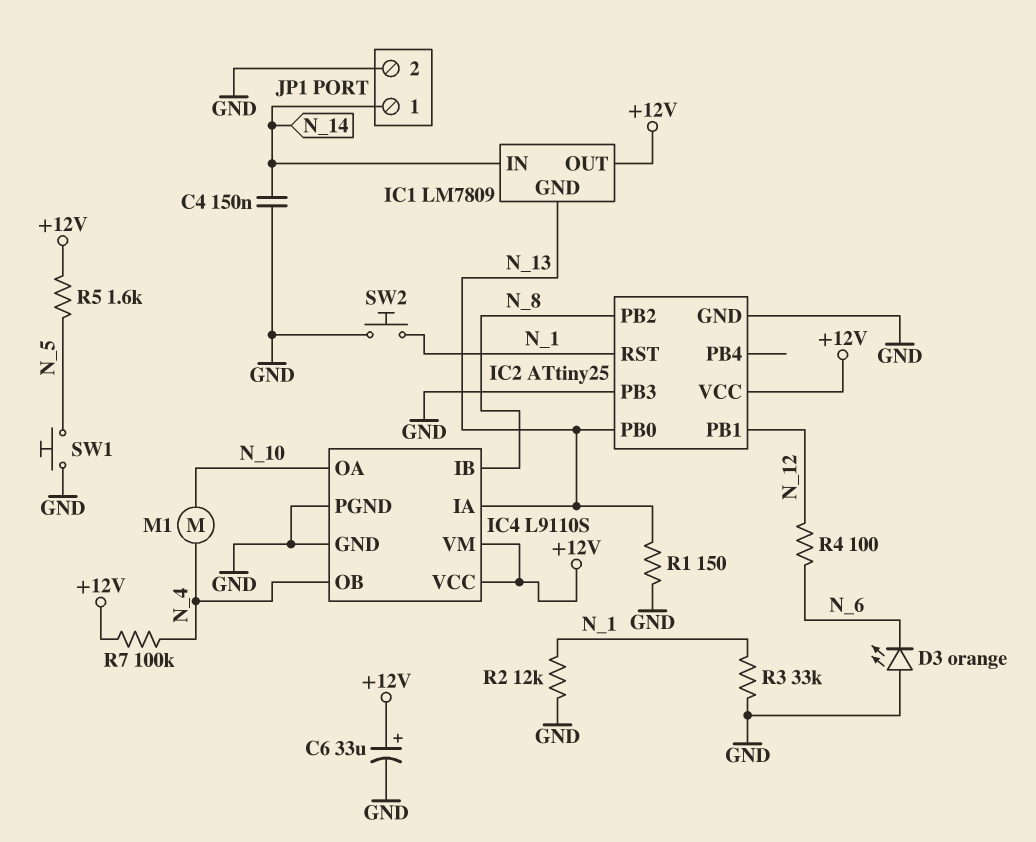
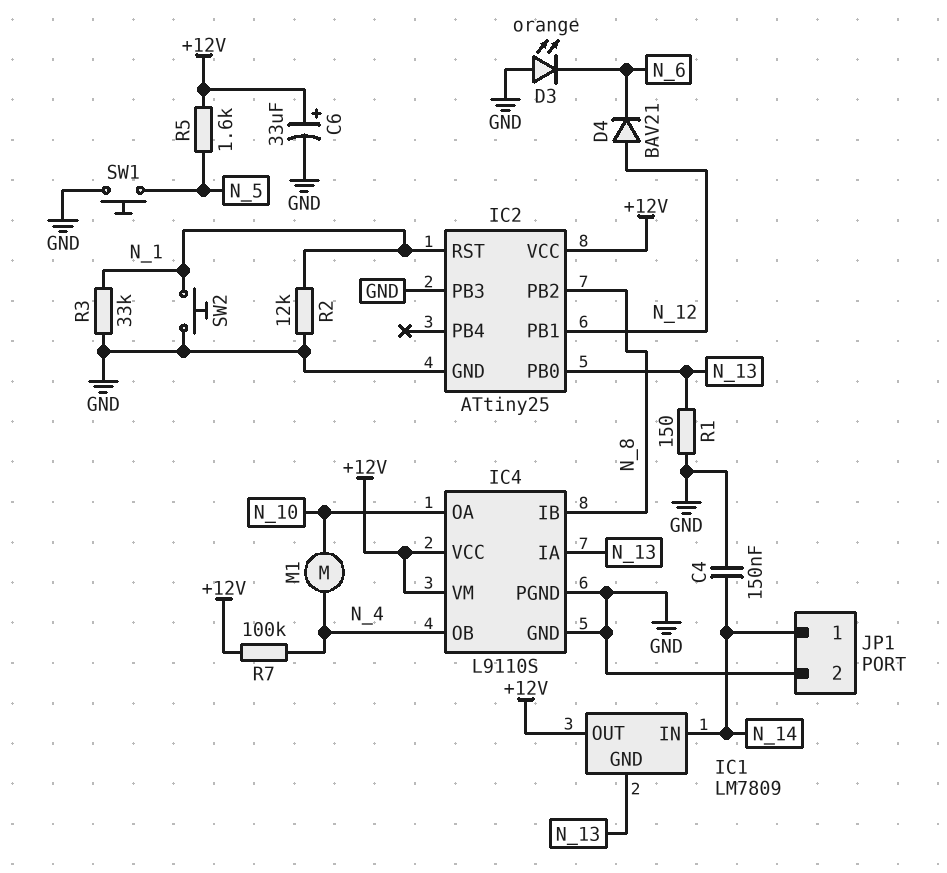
D4: none -> diode BAV21 (A N_12, K N_6)
R4: 100 (N_6, N_12) -> none

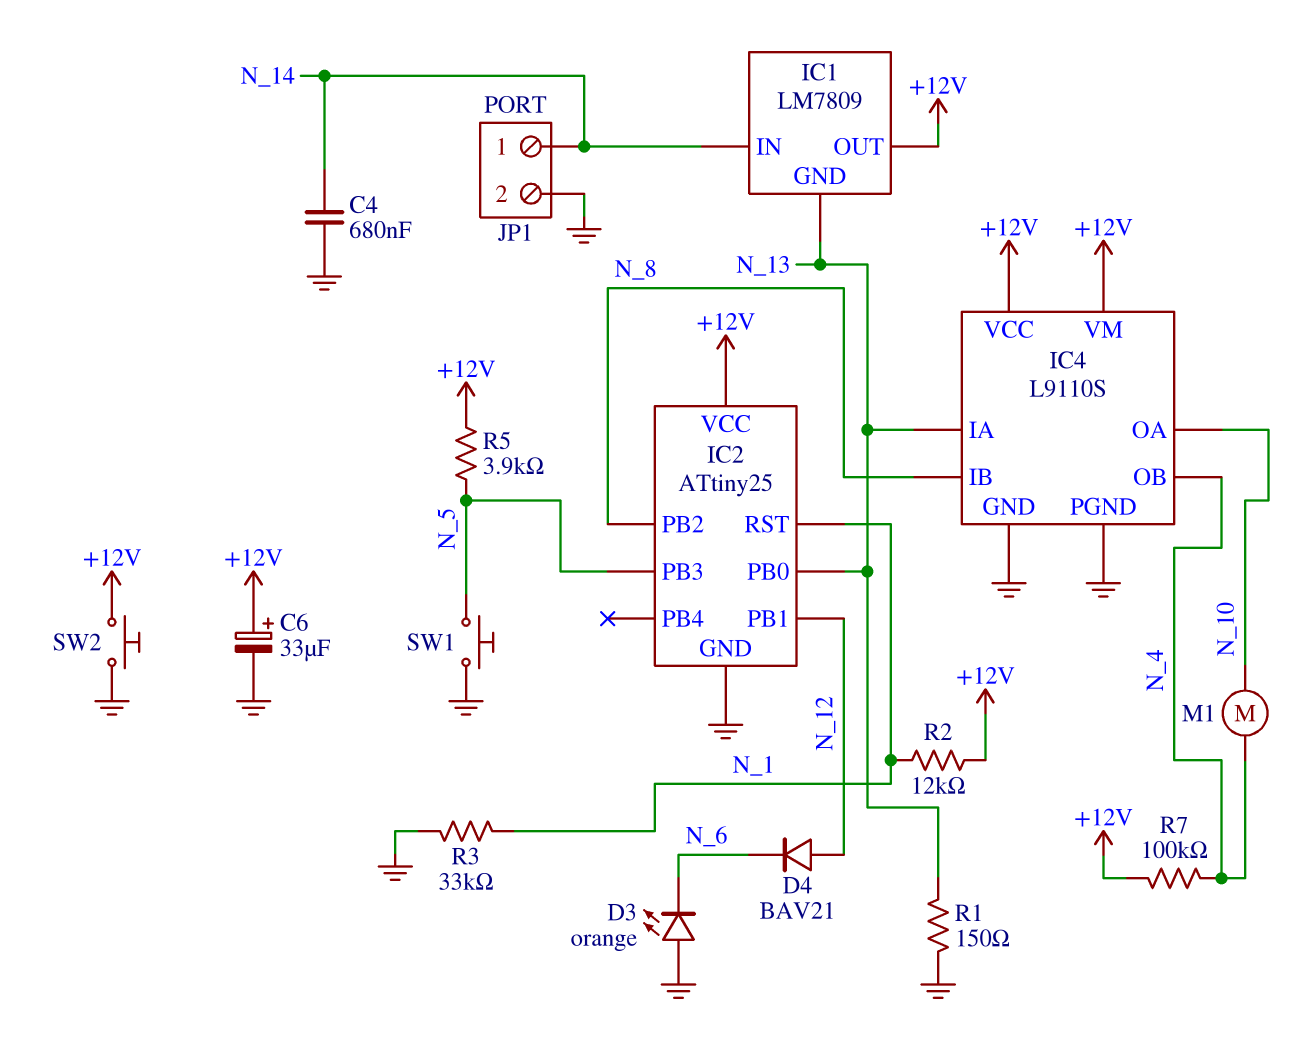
C4: 150nF (GND, N_14) -> 680nF (GND, N_14)
IC2 pin PB3: GND -> N_5
R2: 12k (GND, N_1) -> 12k (+12V, N_1)
R5: 1.6k (+12V, N_5) -> 3.9k (+12V, N_5)
SW2: button (GND, N_1) -> button (+12V, GND)

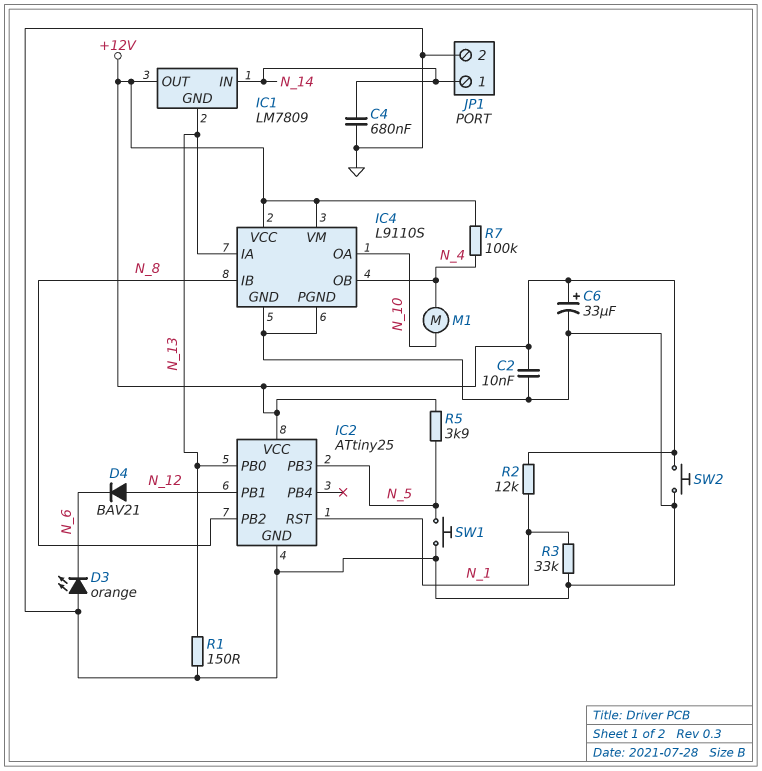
C2: none -> 10nF (+12V, GND)

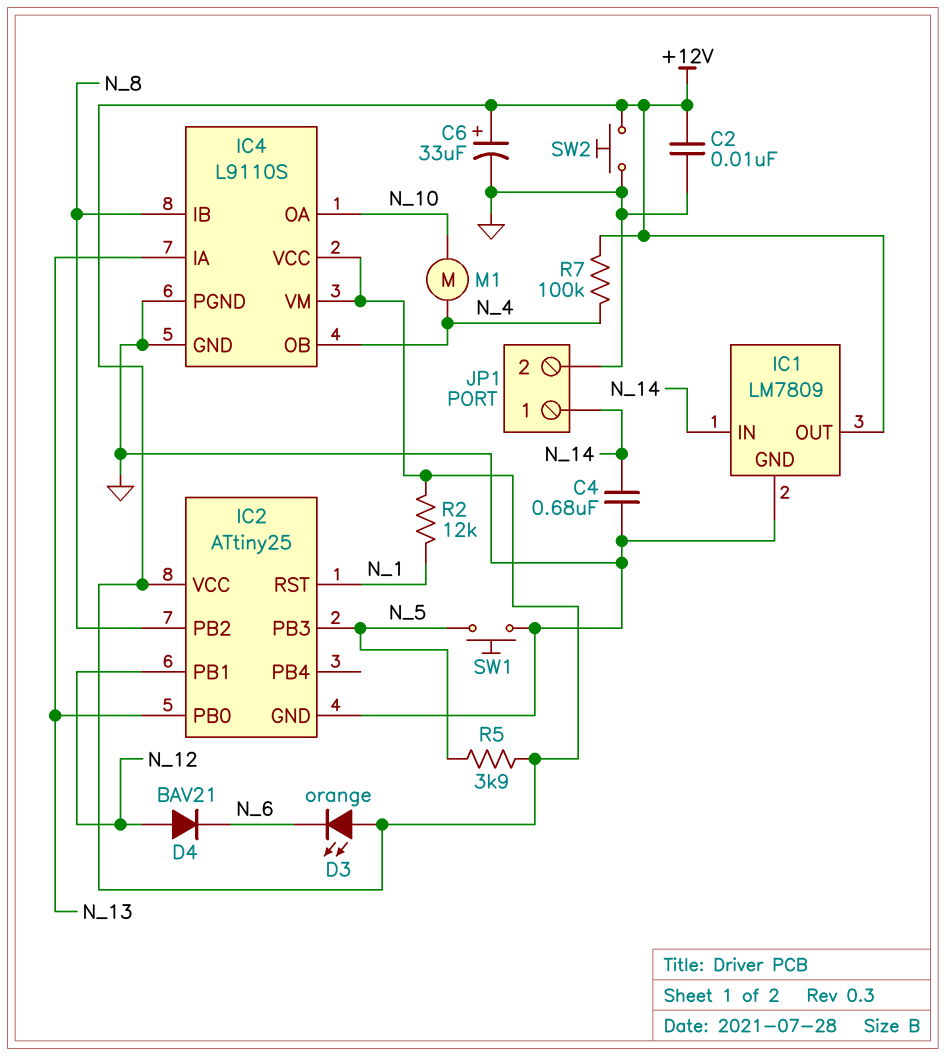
D3: LED orange (A GND, K N_6) -> LED orange (A +12V, K N_6)
IC1 pin GND: N_13 -> GND
R1: 150 (GND, N_13) -> none
R3: 33k (GND, N_1) -> none

